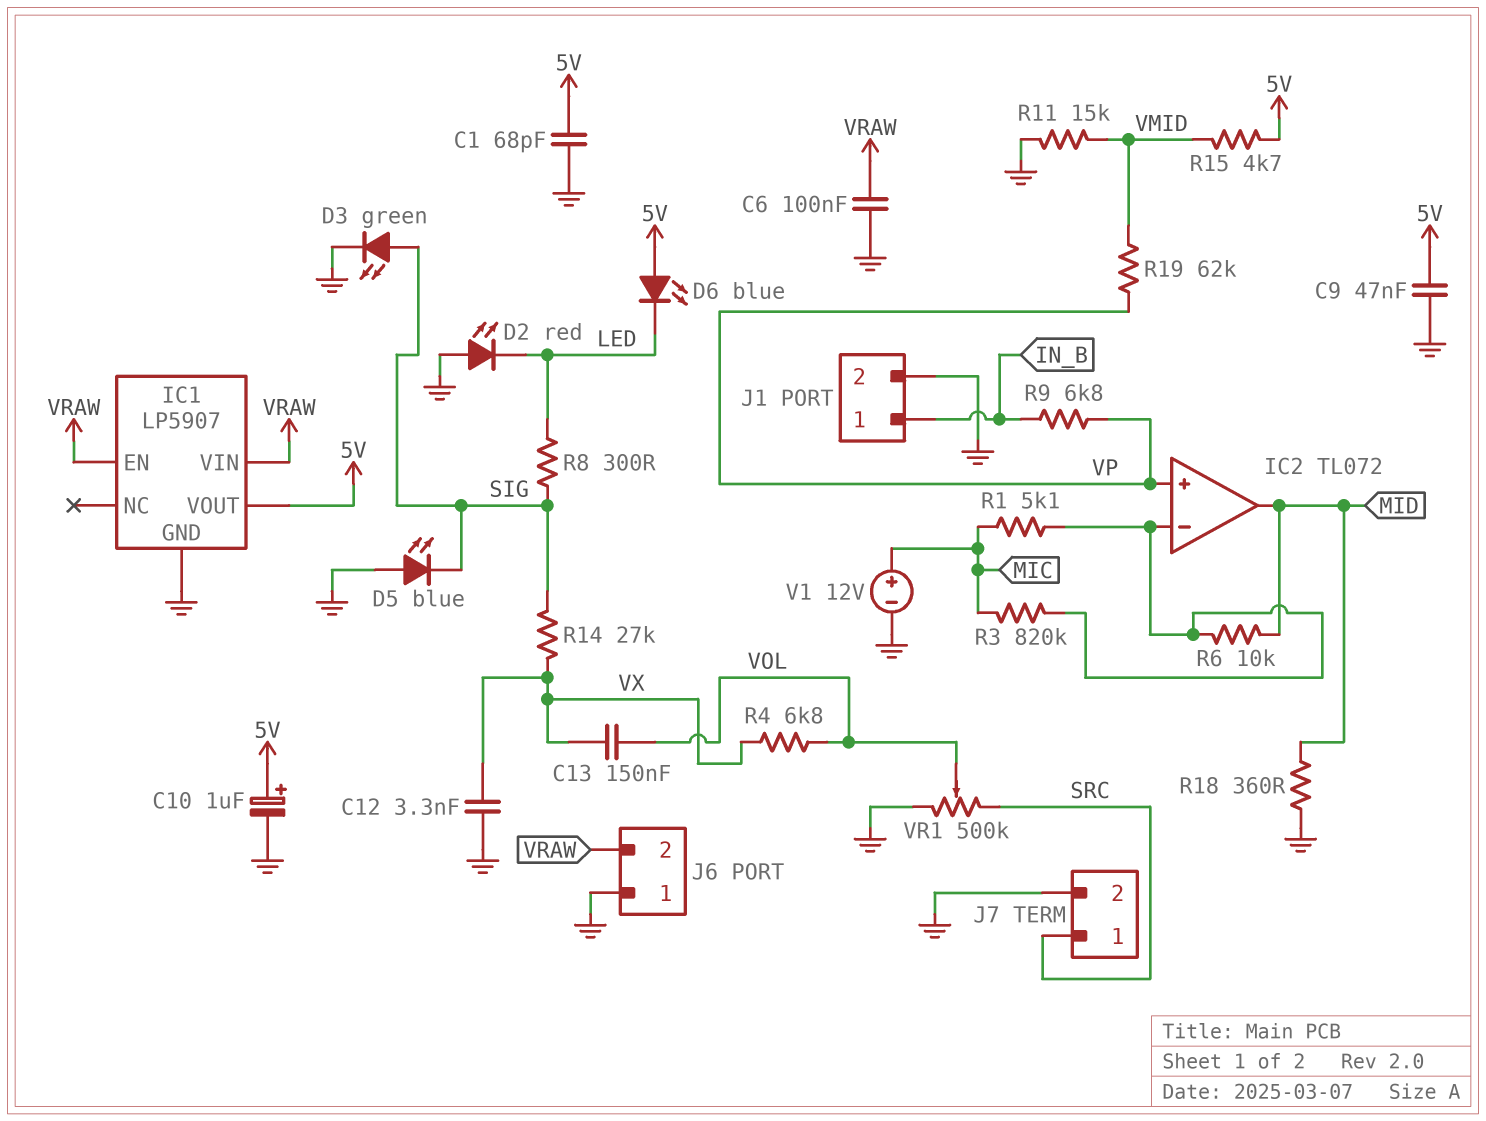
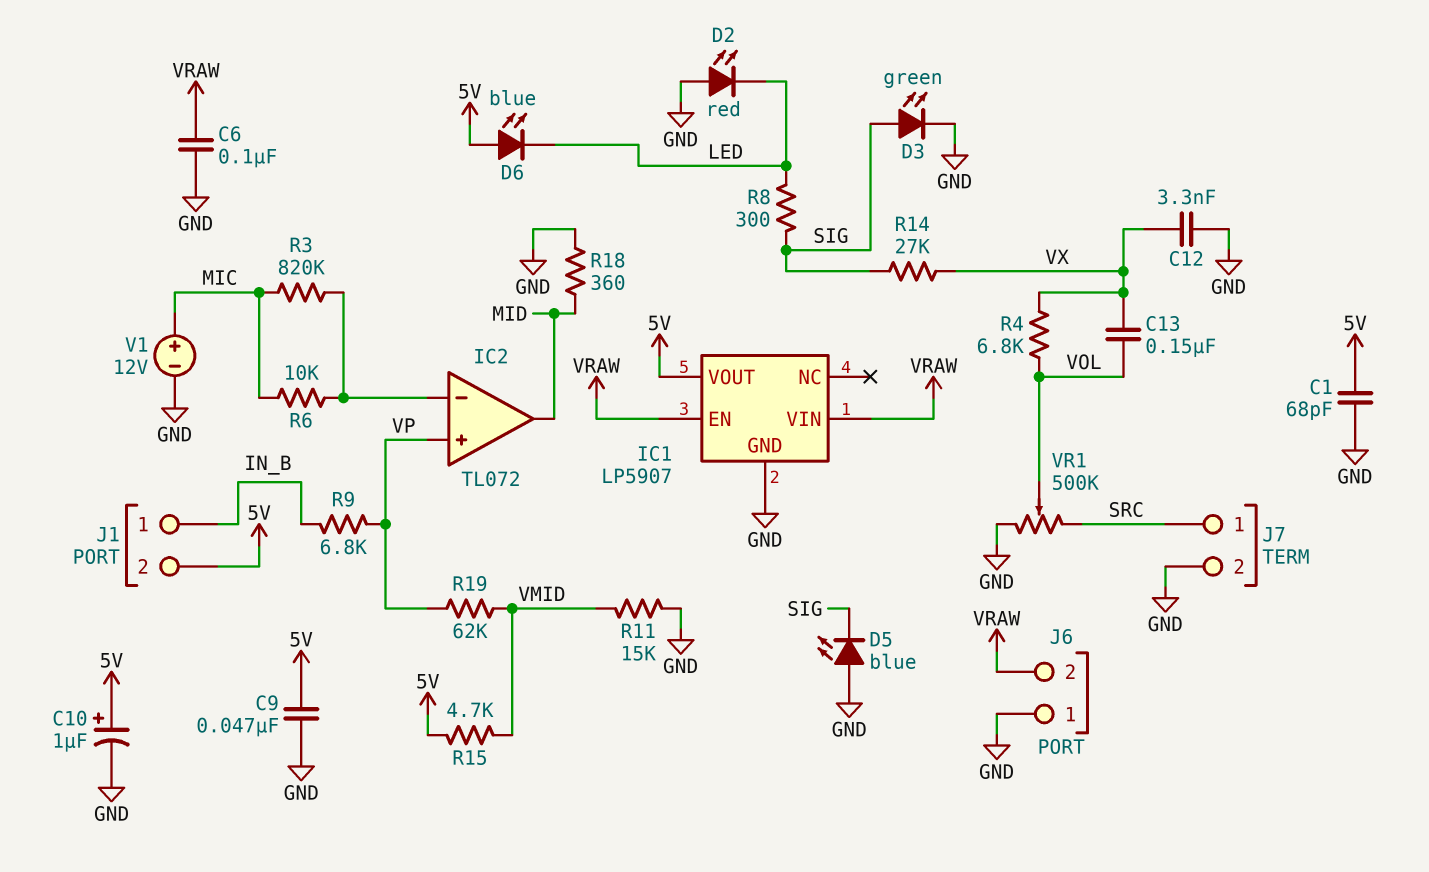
J1 pin 2: GND -> 5V
R1: 5.1k (IC2/in-, MIC) -> none
R6: 10k (IC2/in-, MID) -> 10k (IC2/in-, MIC)

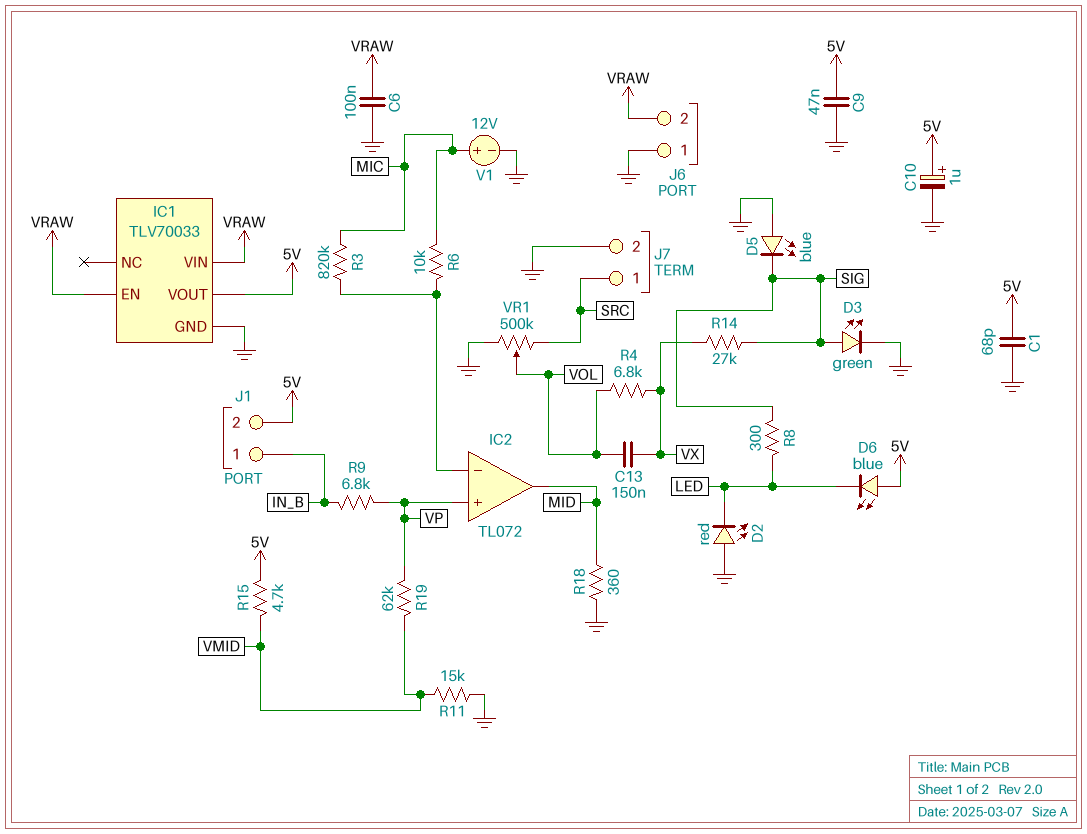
C12: 3.3nF (GND, VX) -> none
IC1: LP5907 -> TLV70033

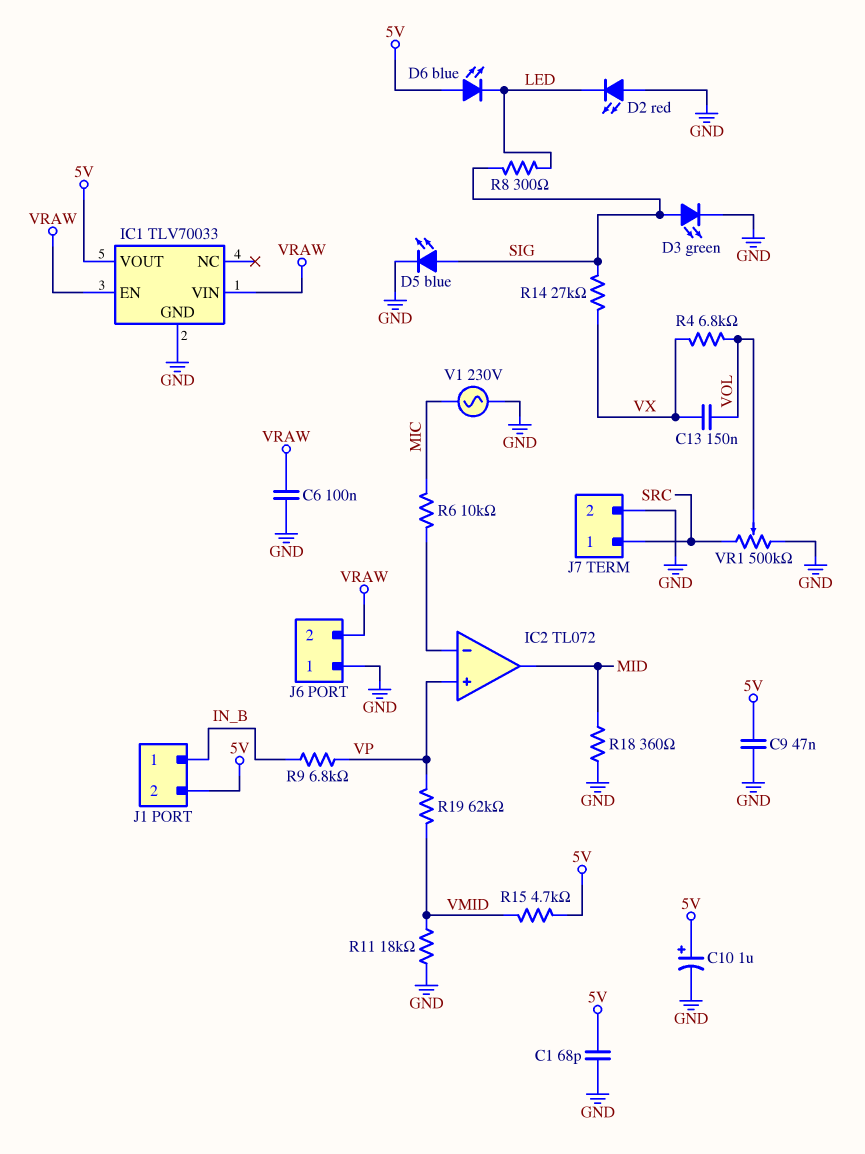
D5: LED blue (A GND, K SIG) -> LED blue (A SIG, K GND)
R3: 820k (IC2/in-, MIC) -> none
R11: 15k (GND, VMID) -> 18k (GND, VMID)
V1: 12V (plus MIC, minus GND) -> AC 230V (GND, MIC)

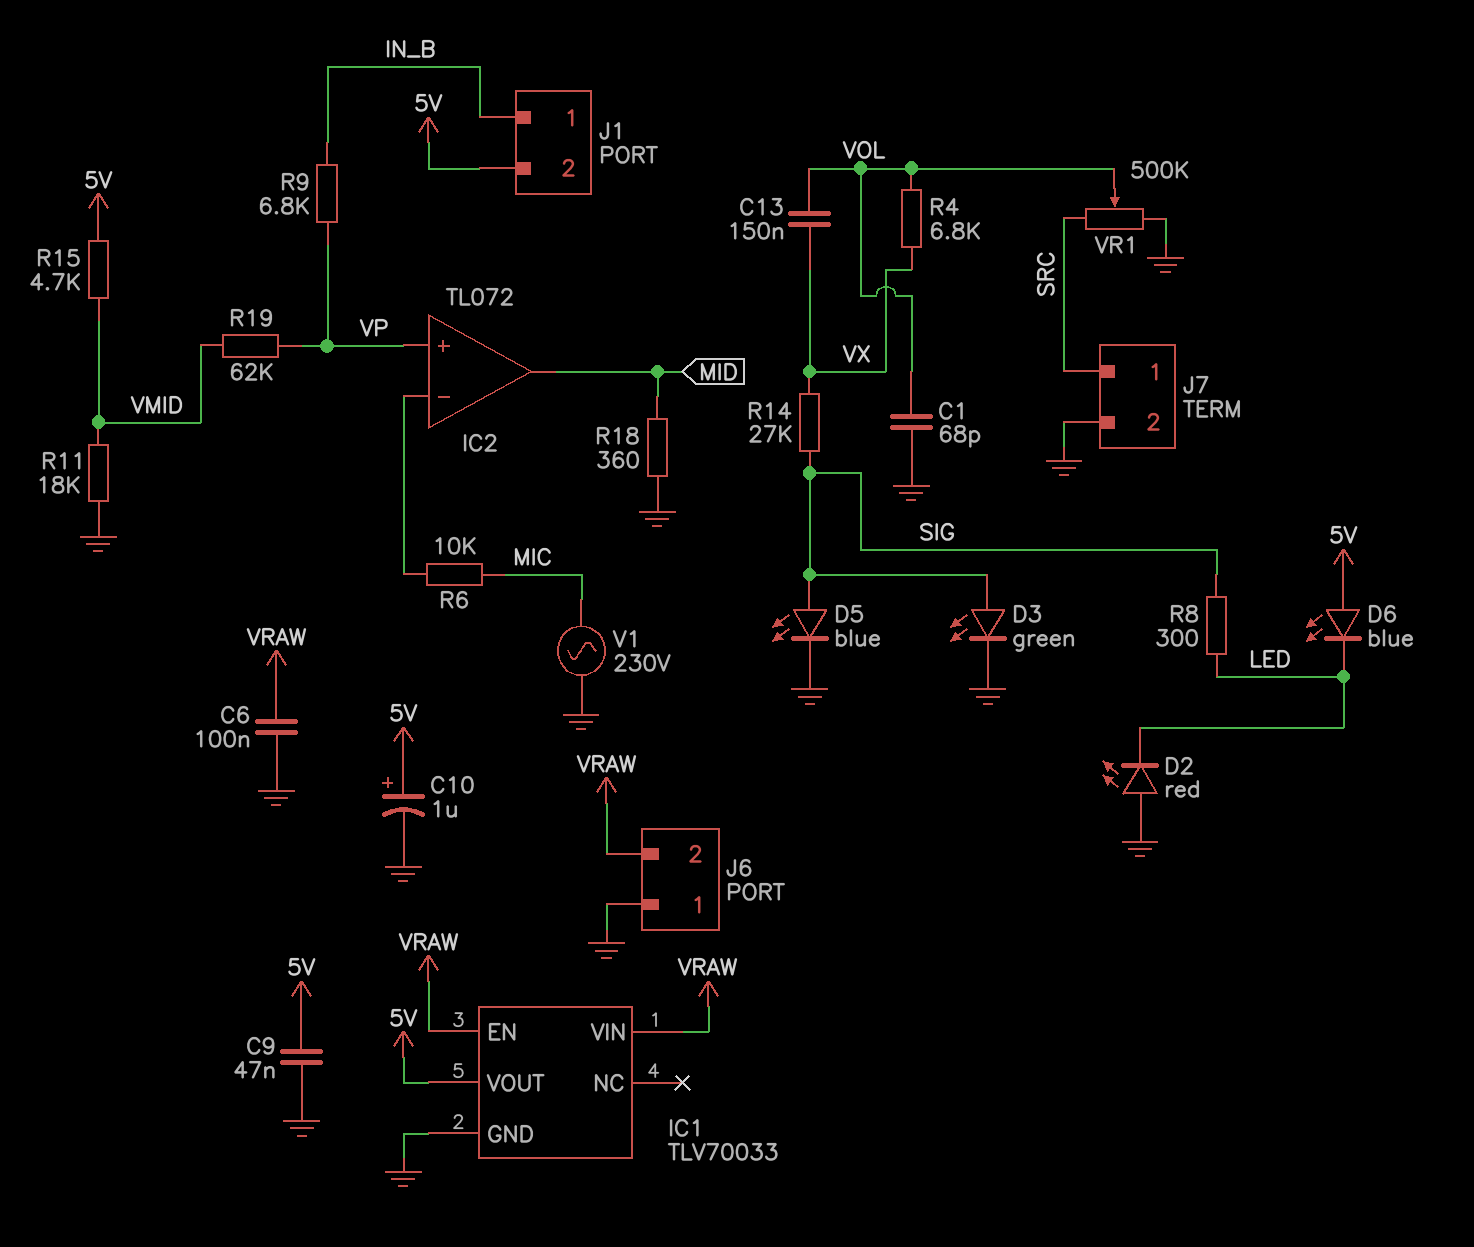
C1: 68pF (5V, GND) -> 68pF (GND, VOL)

